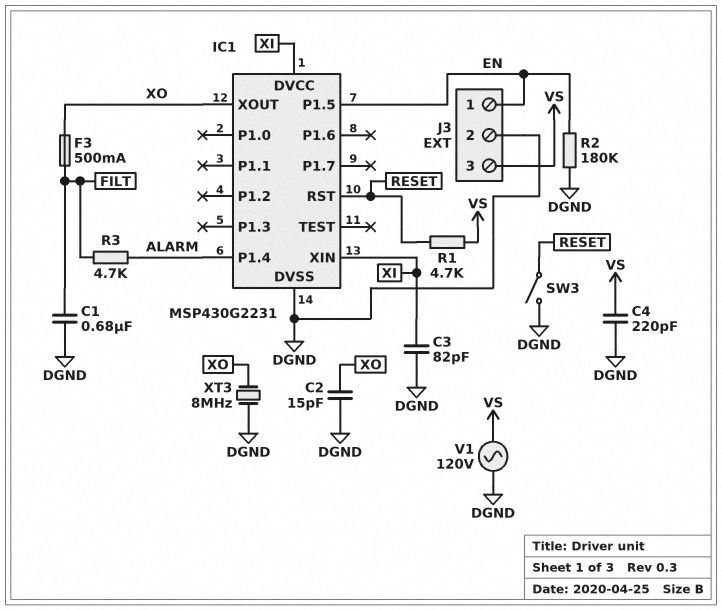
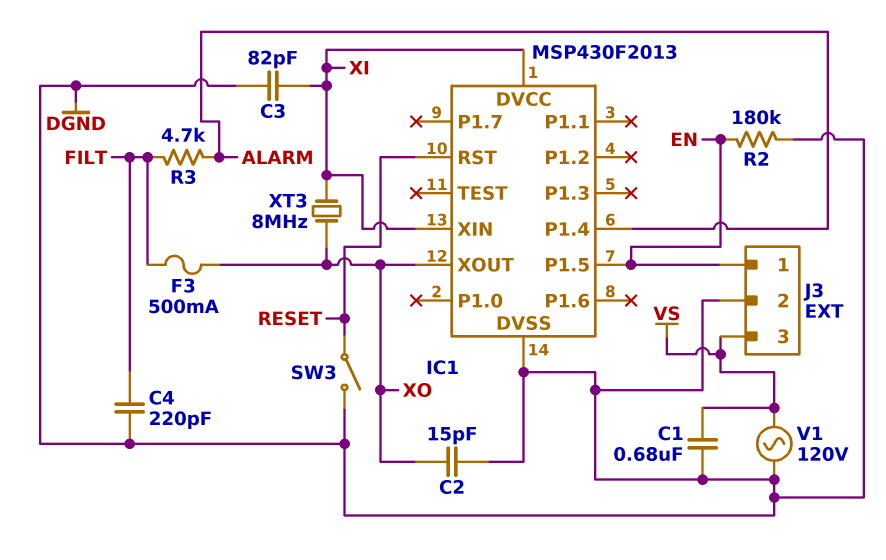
C1: 680nF (DGND, FILT) -> 680nF (DGND, VS)
C4: 220pF (DGND, VS) -> 220pF (DGND, FILT)
IC1: MSP430G2231 -> MSP430F2013
R1: 4.7k (RESET, VS) -> none
XT3: 8MHz (DGND, XO) -> 8MHz (XI, XO)

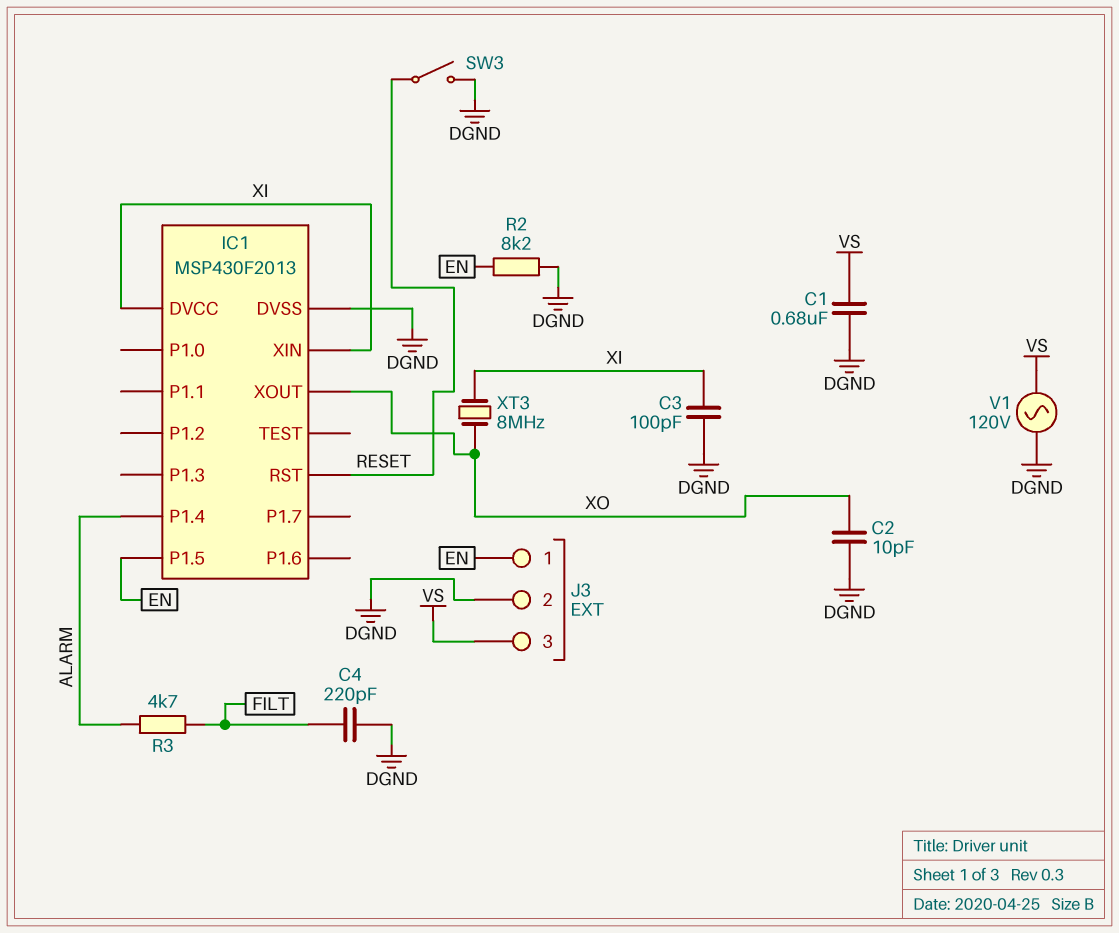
C2: 15pF (DGND, XO) -> 10pF (DGND, XO)
C3: 82pF (DGND, XI) -> 100pF (DGND, XI)
F3: 500mA (FILT, XO) -> none
R2: 180k (DGND, EN) -> 8.2k (DGND, EN)

